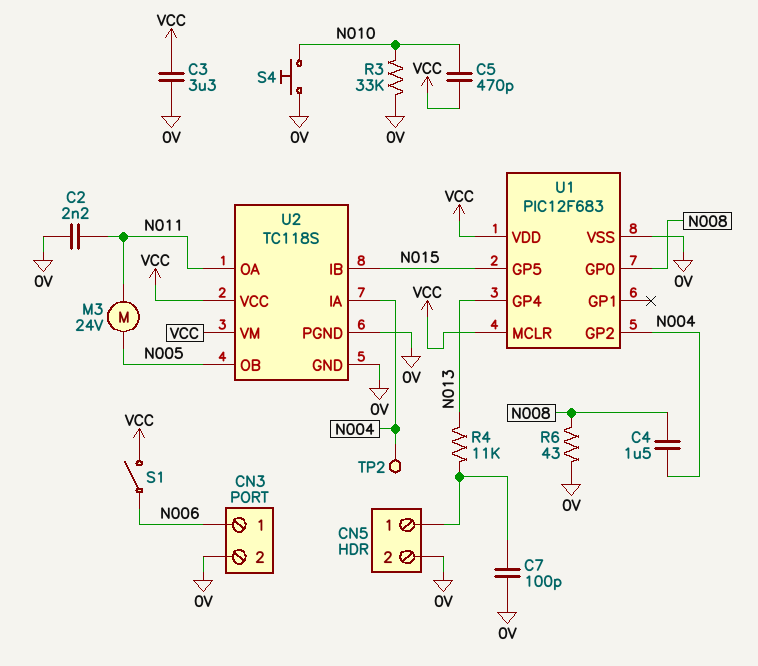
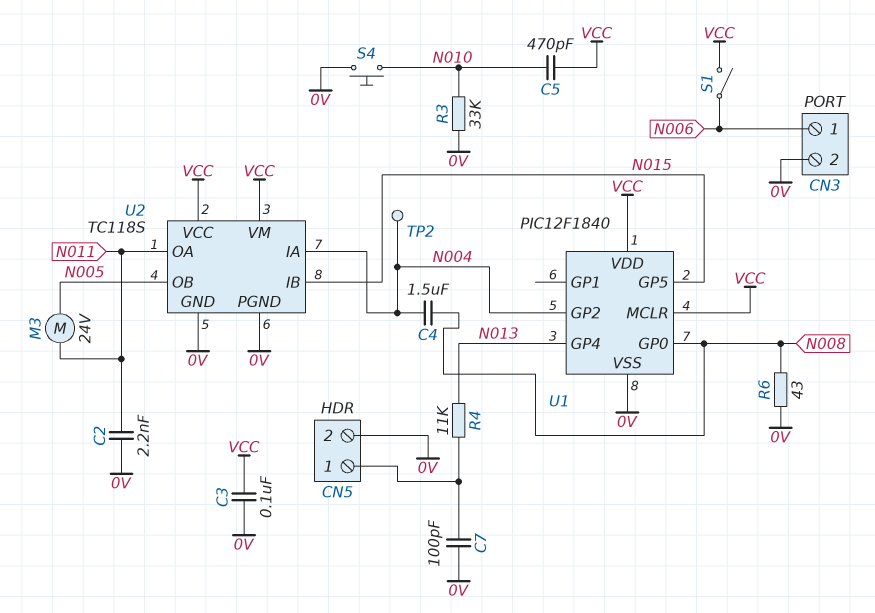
C3: 3.3uF (0V, VCC) -> 100nF (0V, VCC)
U1: PIC12F683 -> PIC12F1840

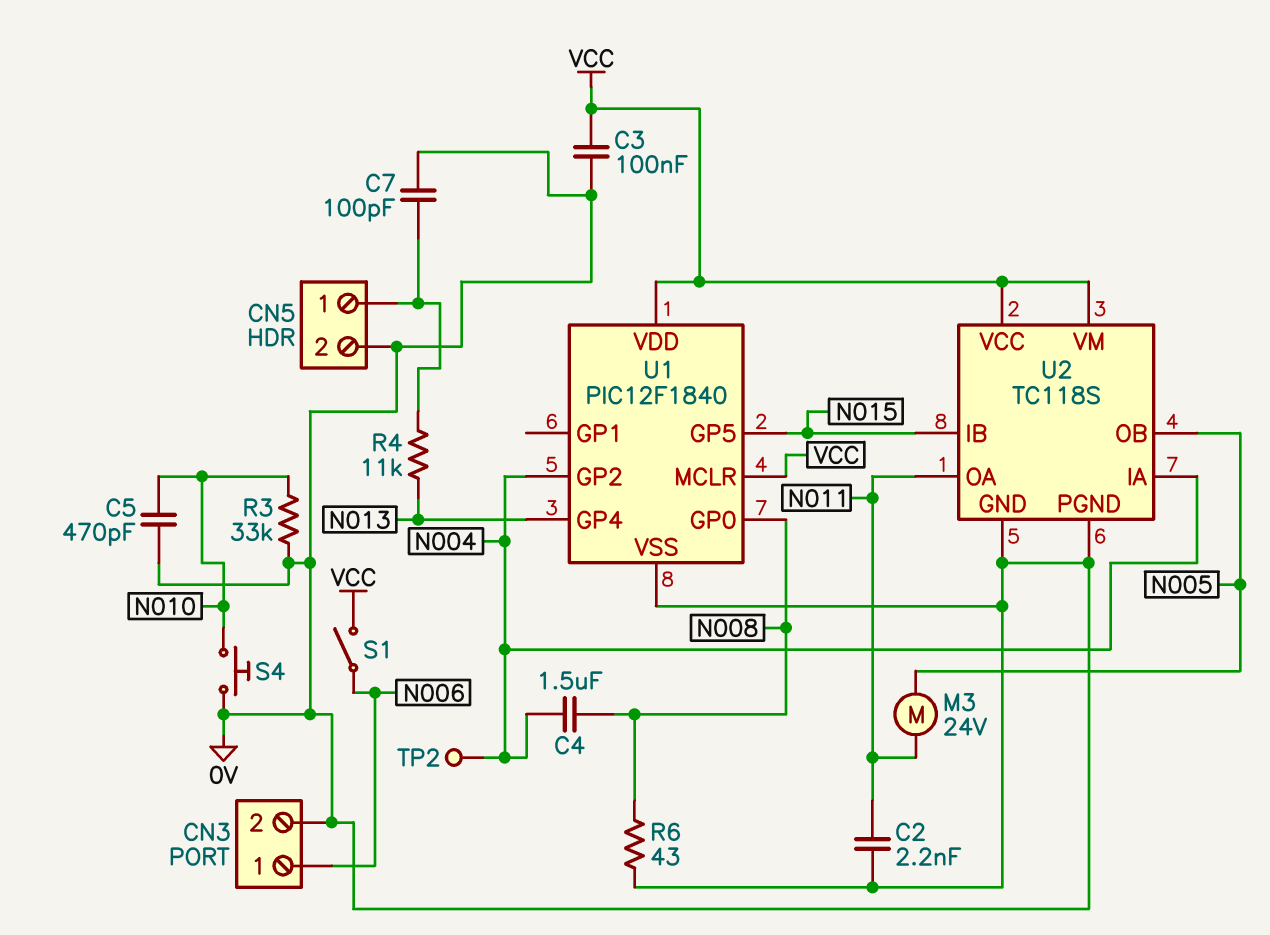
C5: 470pF (N010, VCC) -> 470pF (0V, N010)

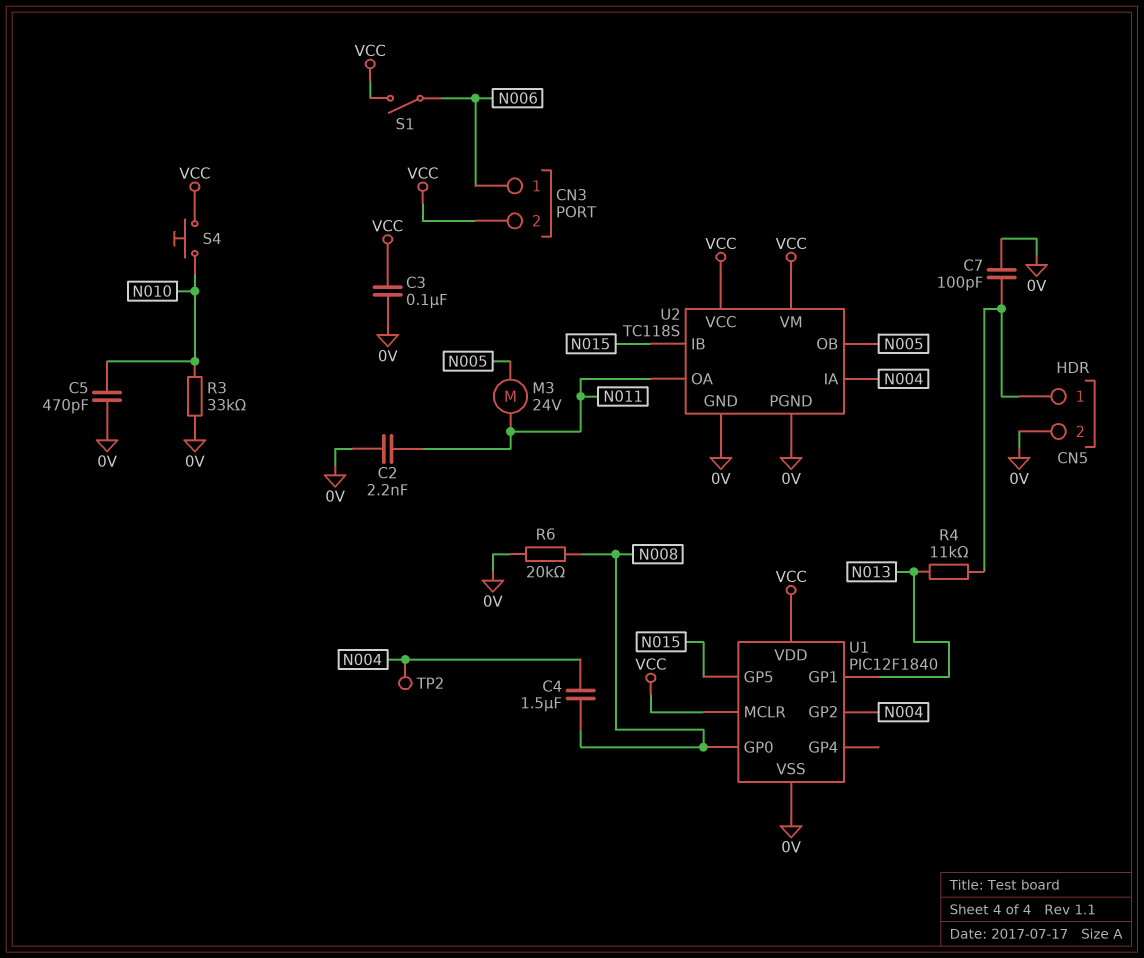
CN3 pin 2: 0V -> VCC
R6: 43 (0V, N008) -> 20k (0V, N008)
S4: button (0V, N010) -> button (N010, VCC)
U1 pin GP1: none -> N013
U1 pin GP4: N013 -> none

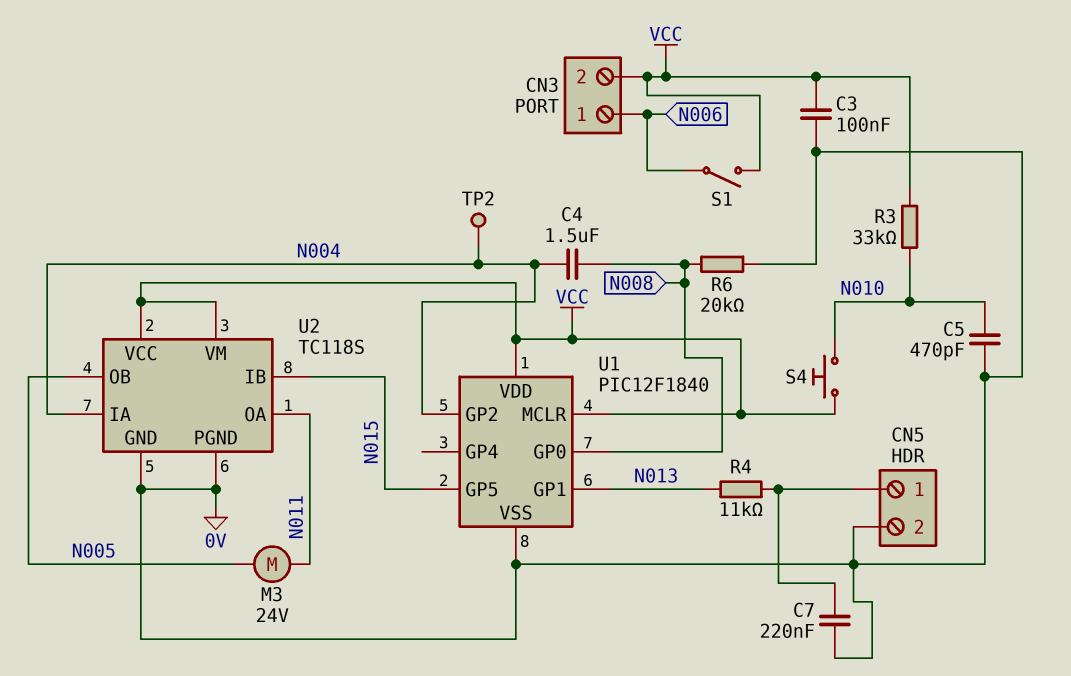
C2: 2.2nF (0V, N011) -> none
C7: 100pF (0V, CN5/1) -> 220nF (0V, CN5/1)
R3: 33k (0V, N010) -> 33k (N010, VCC)

